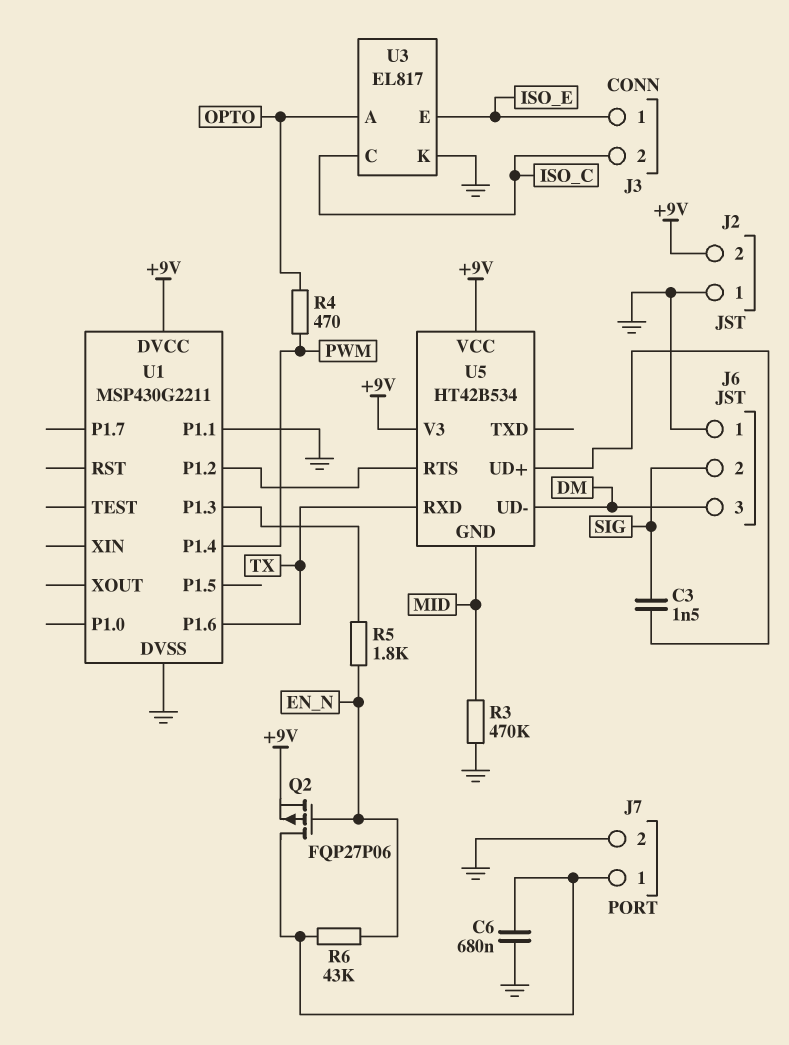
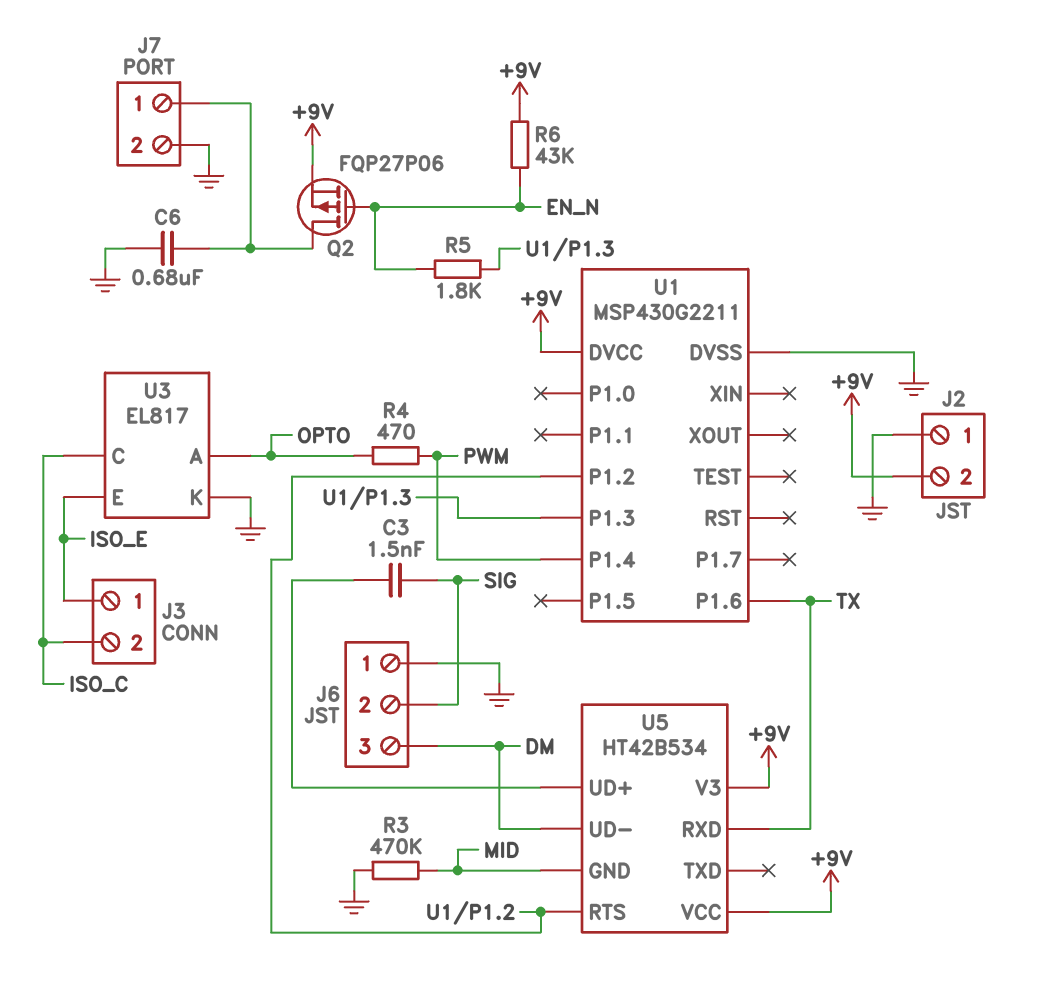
R6: 43k (EN_N, J7/1) -> 43k (+9V, EN_N)
U1 pin P1.1: GND -> none

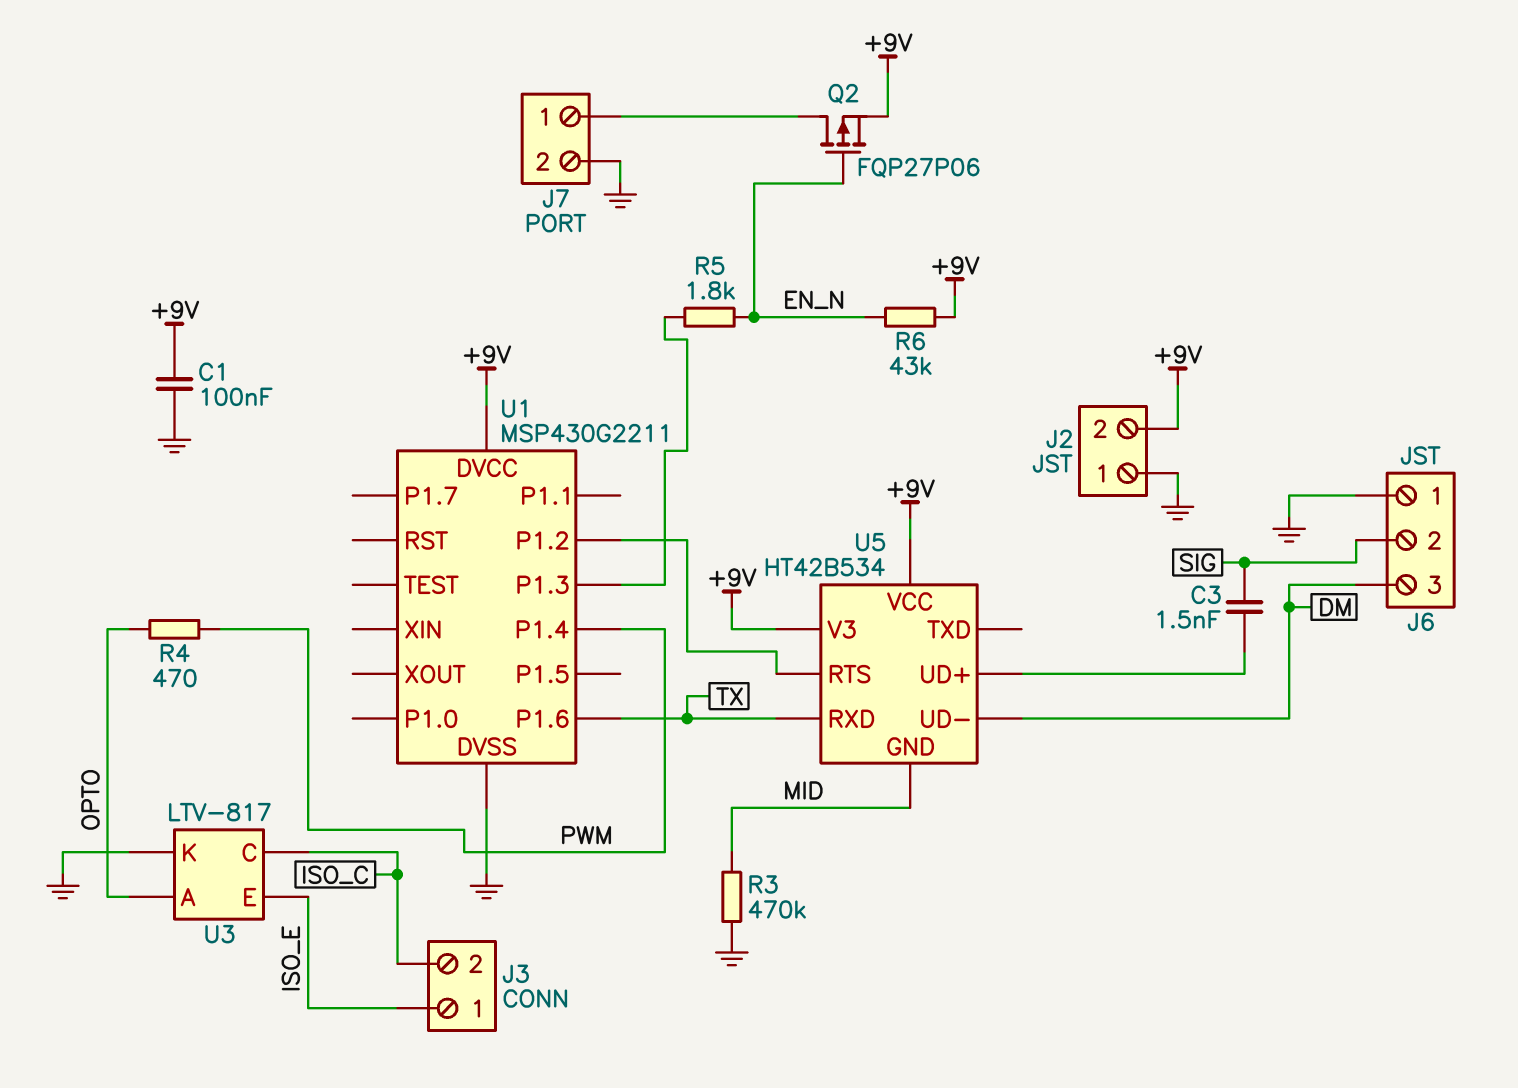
C1: none -> 100nF (+9V, GND)
C6: 680nF (GND, J7/1) -> none
U3: EL817 -> LTV-817

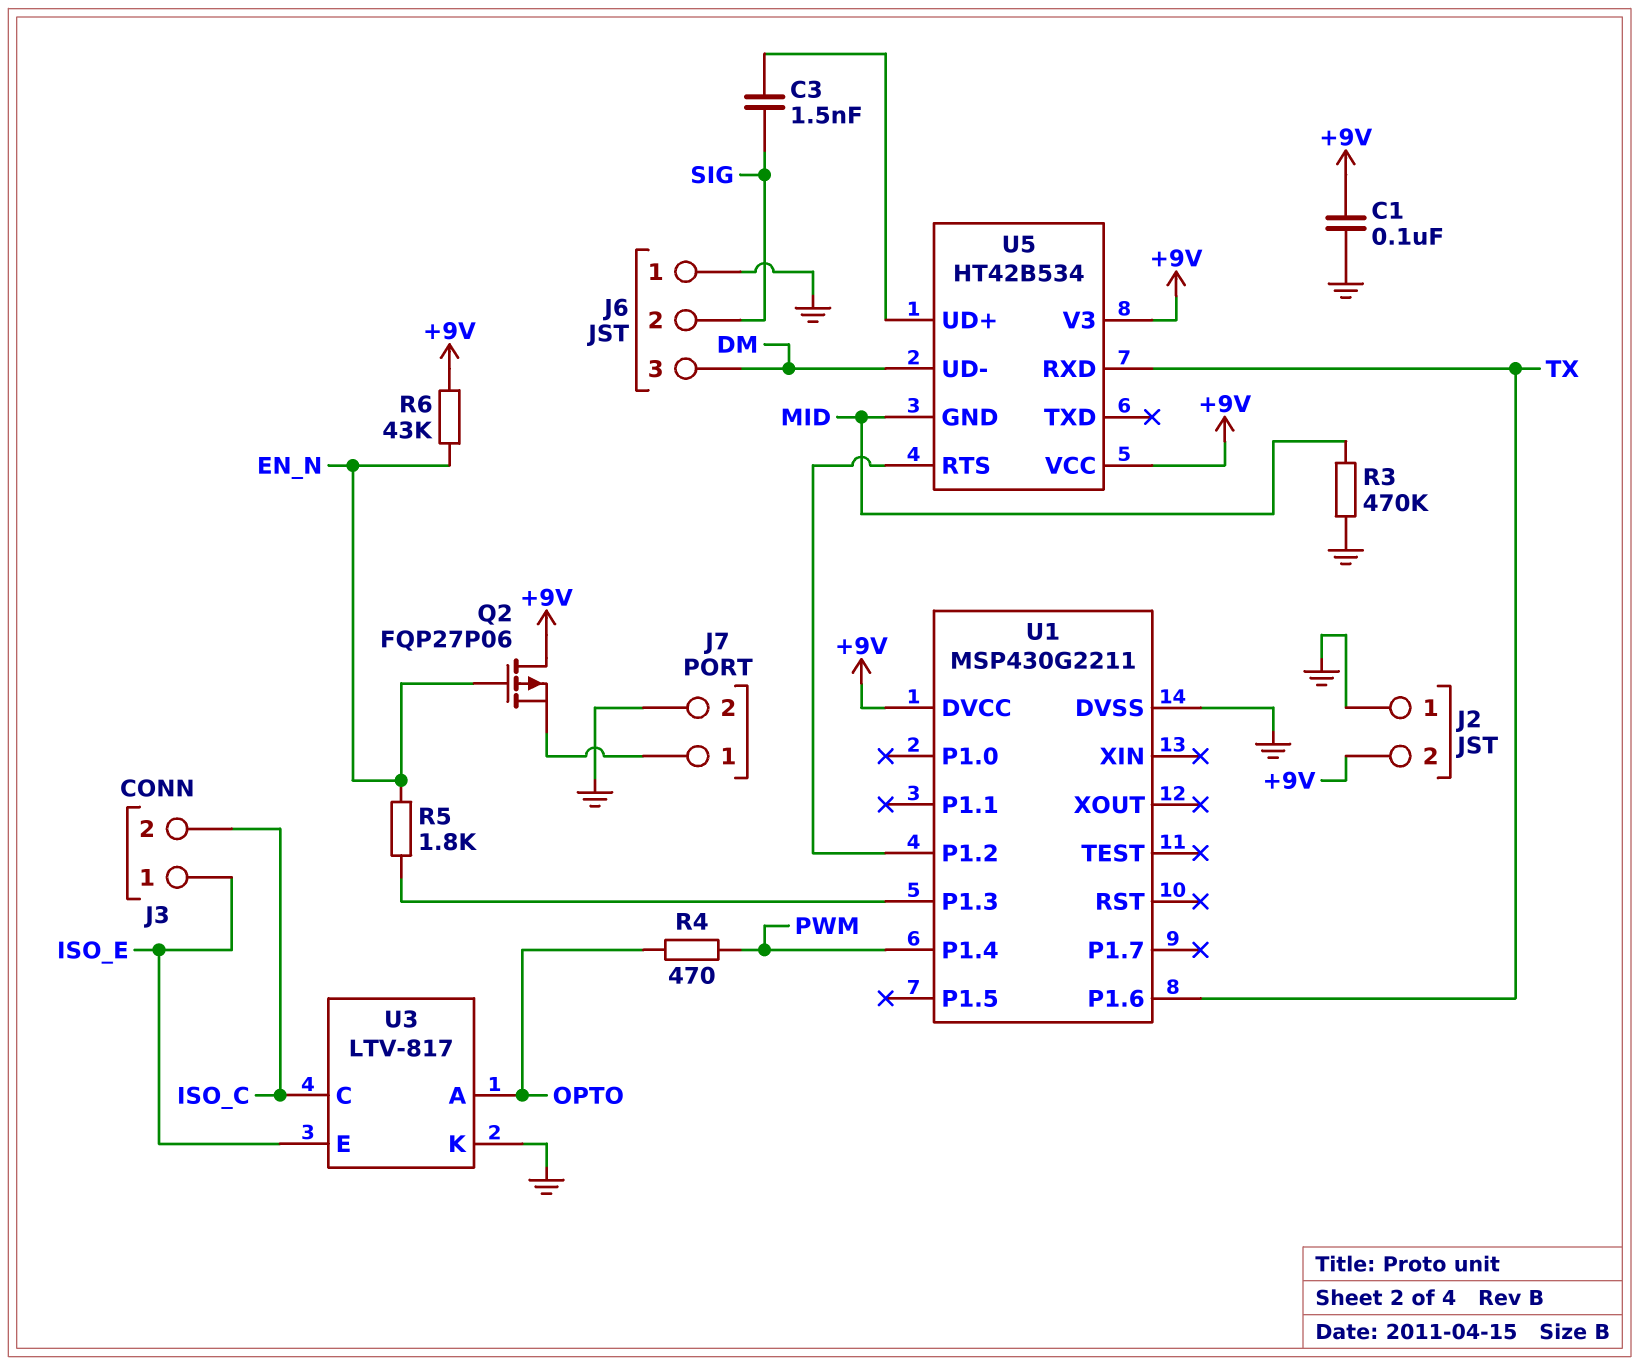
Q2: PMOS FQP27P06 (G EN_N, D J7/1, S +9V) -> PMOS FQP27P06 (G EN_N, D +9V, S J7/1)

